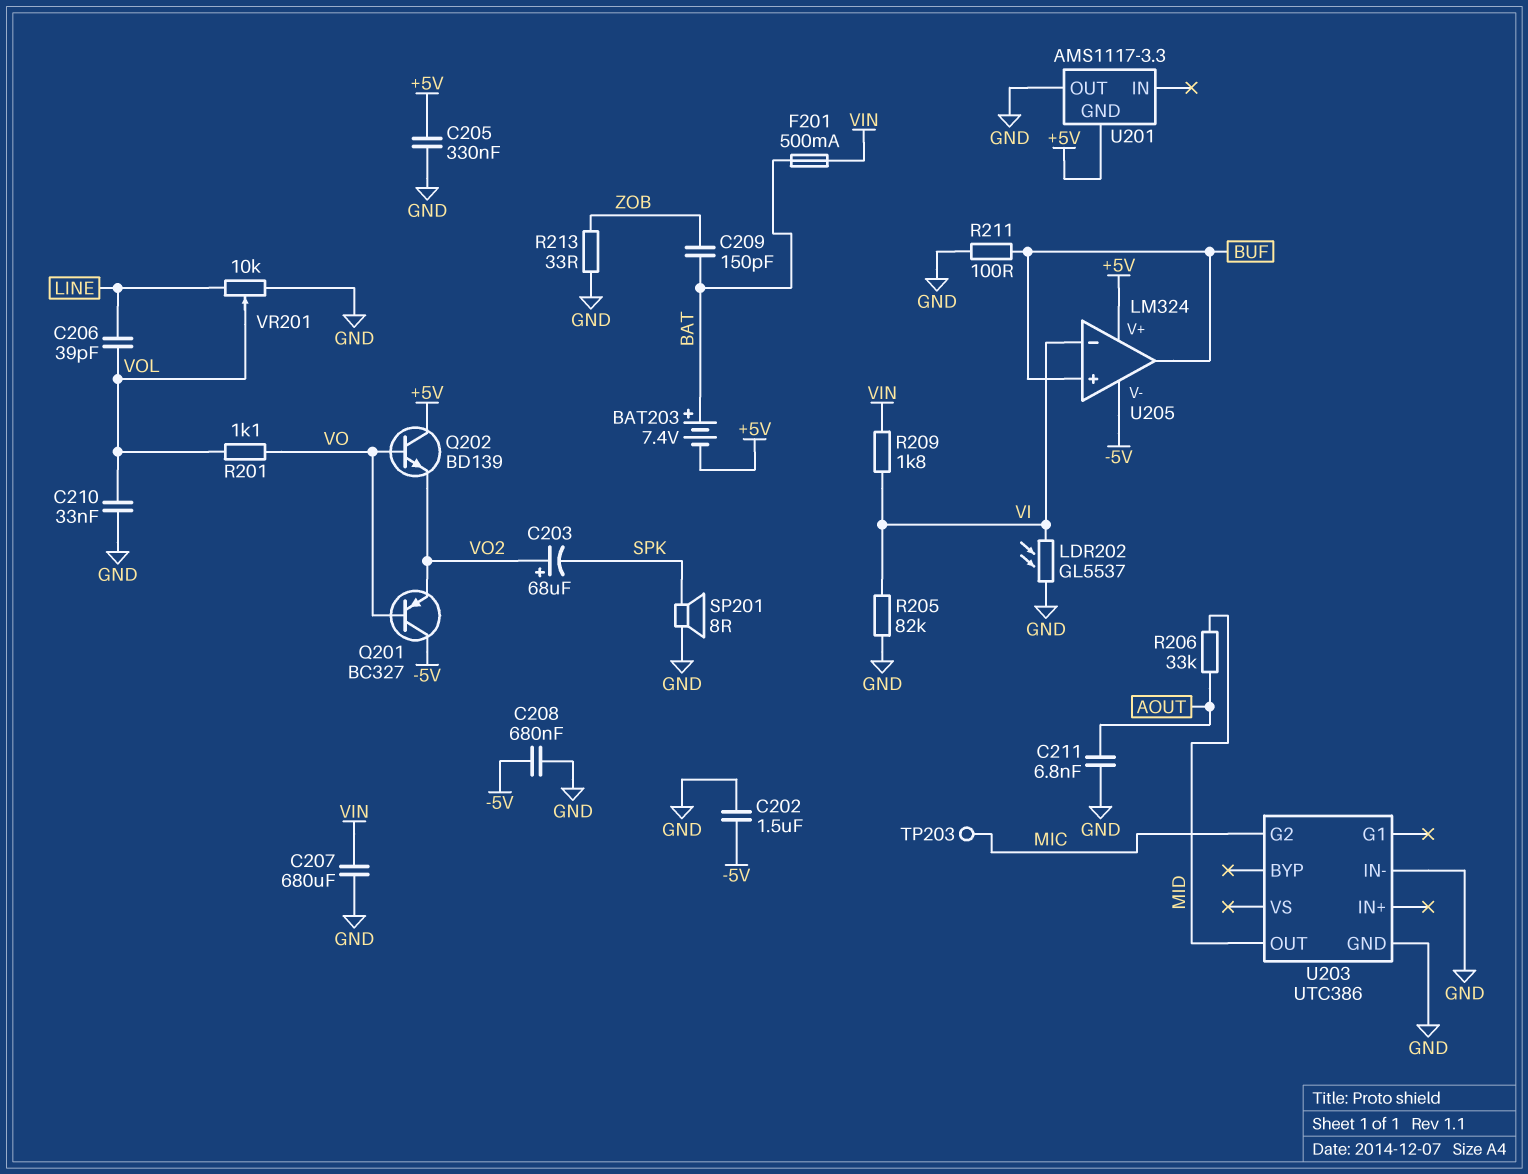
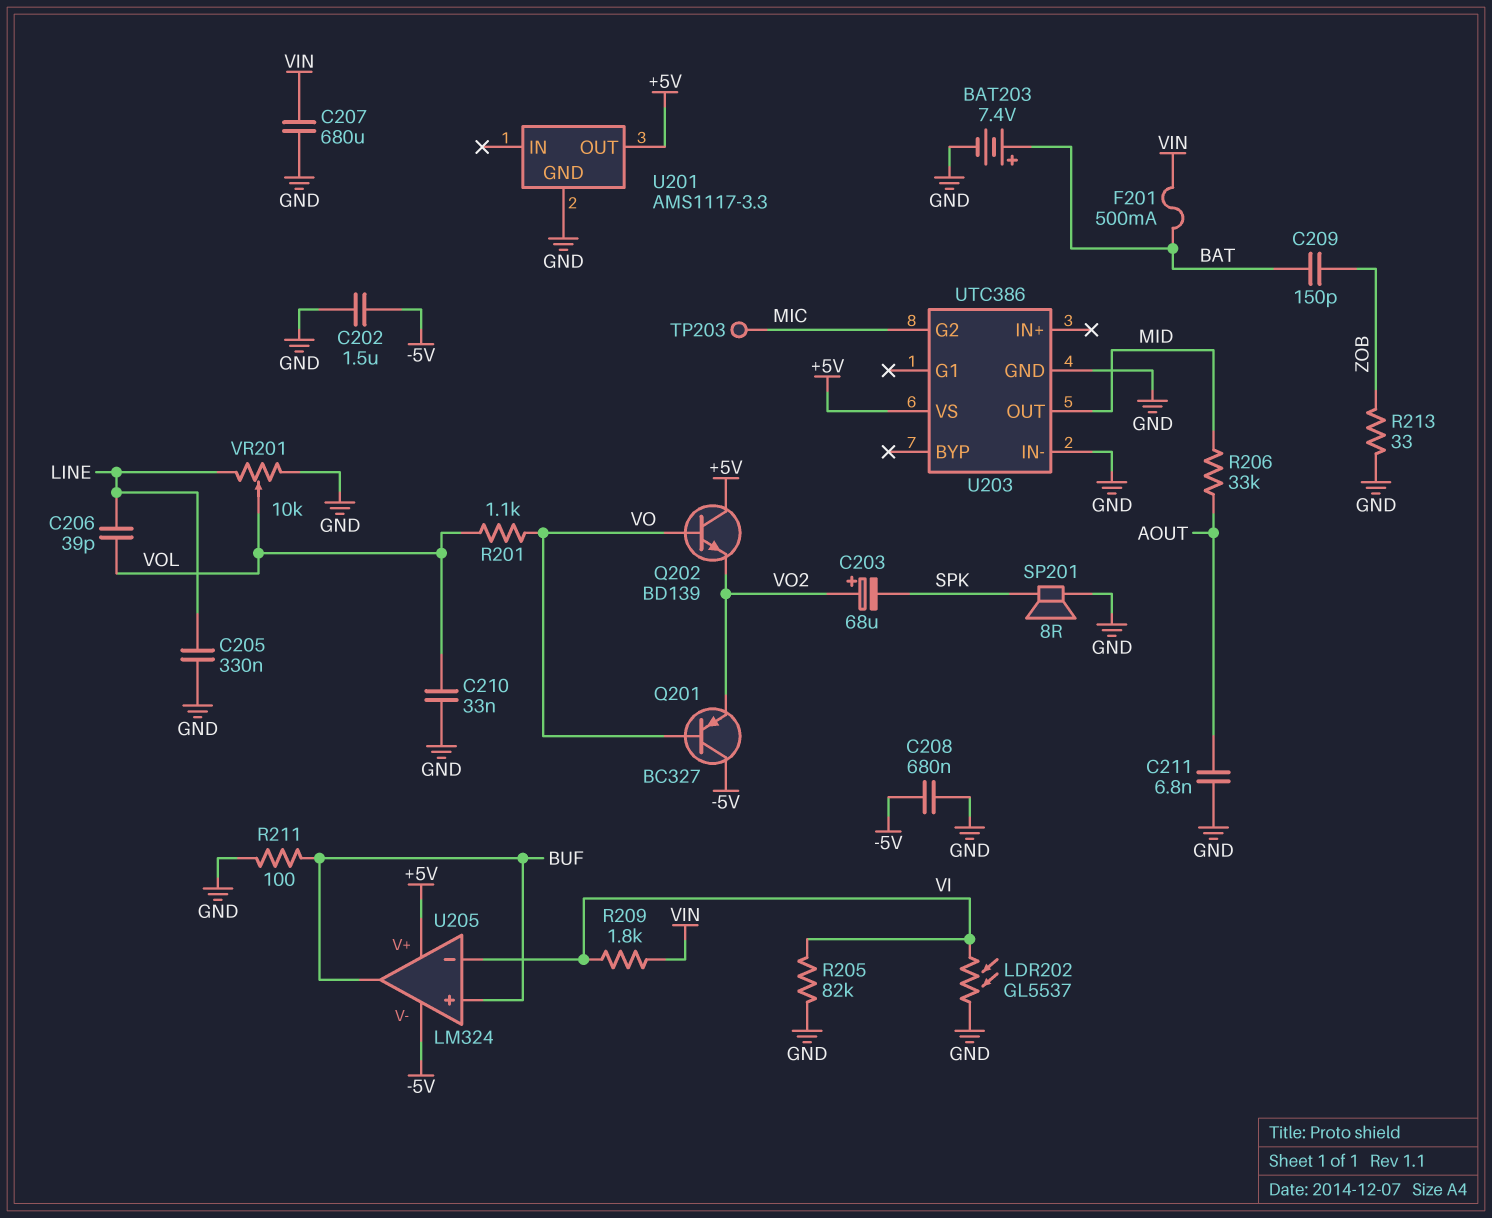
BAT203: 7.4V (plus BAT, minus +5V) -> 7.4V (plus BAT, minus GND)
C205: 330nF (+5V, GND) -> 330nF (GND, LINE)
U201 pin GND: +5V -> GND
U201 pin OUT: GND -> +5V
U203 pin VS: none -> +5V

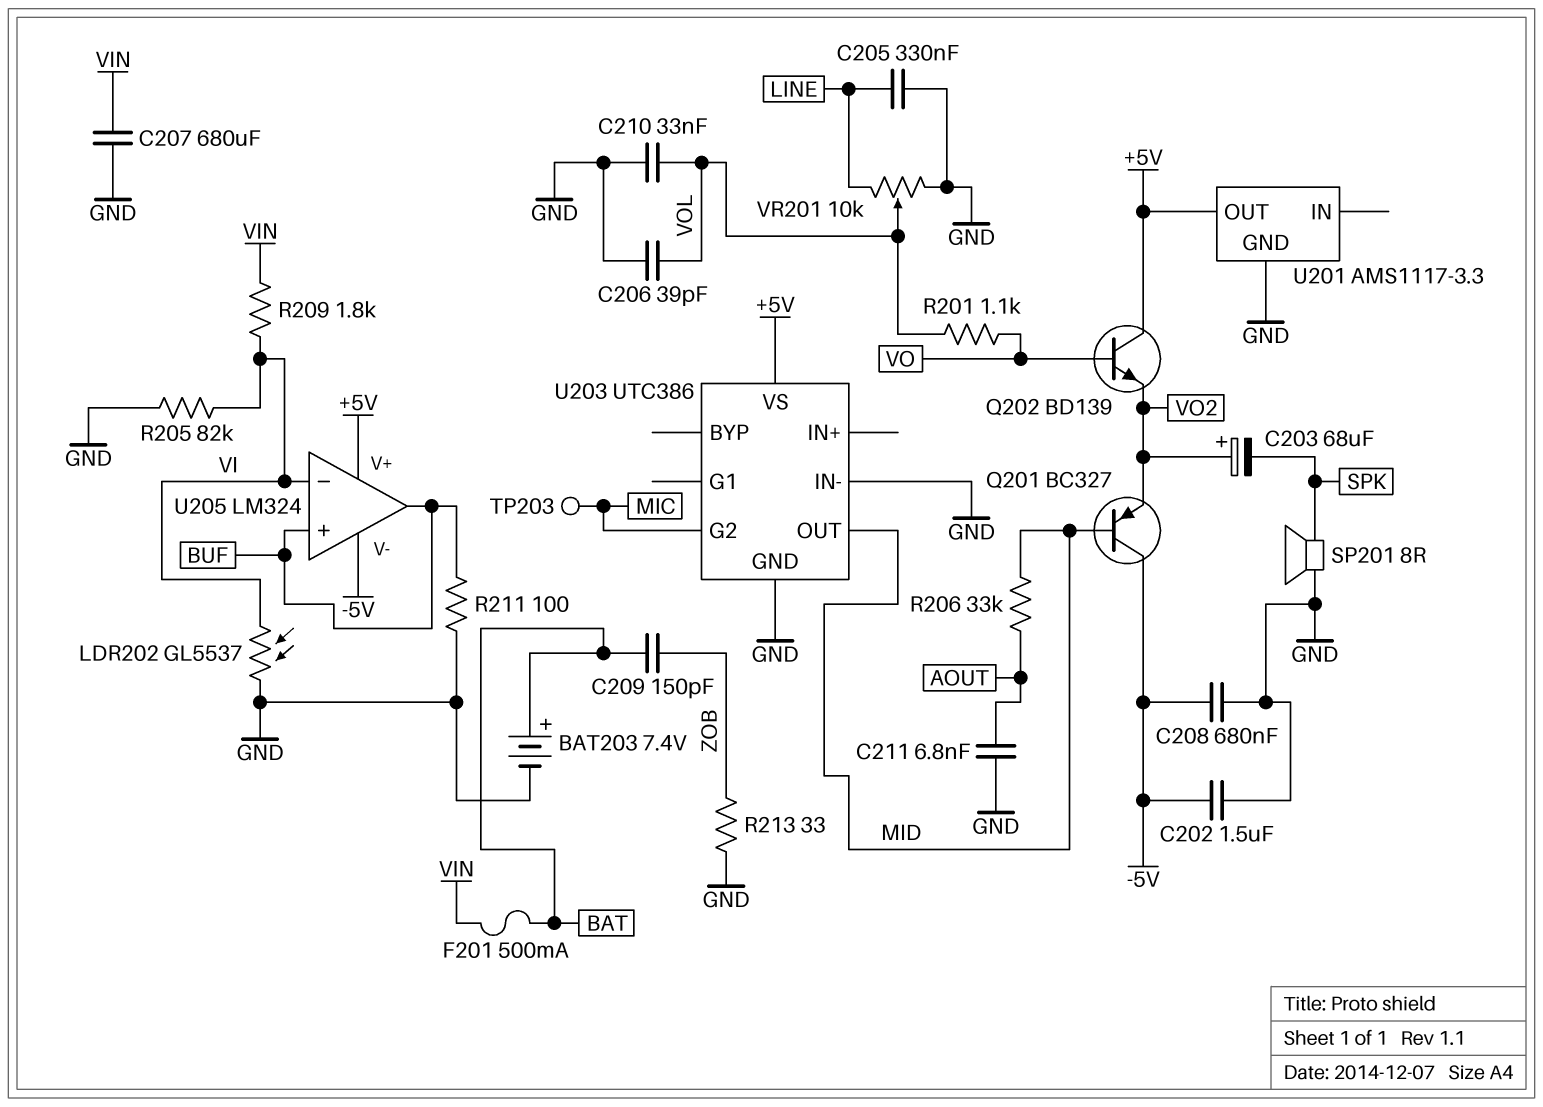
C206: 39pF (LINE, VOL) -> 39pF (GND, VOL)
Q201: PNP BC327 (B VO, C -5V, E VO2) -> PNP BC327 (B MID, C -5V, E VO2)

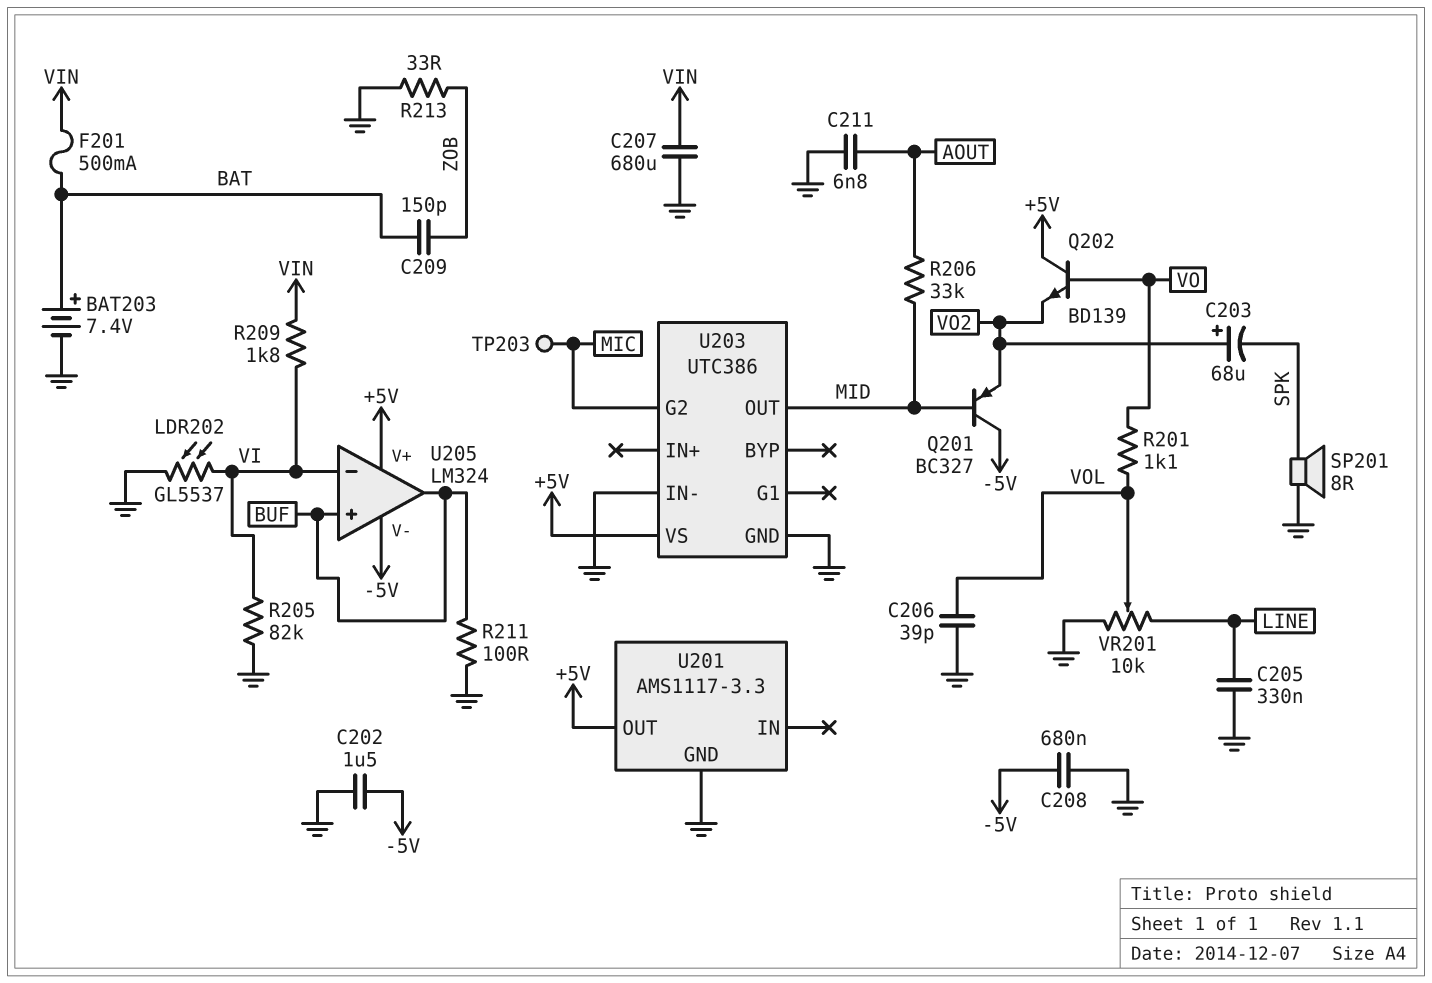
C210: 33nF (GND, VOL) -> none

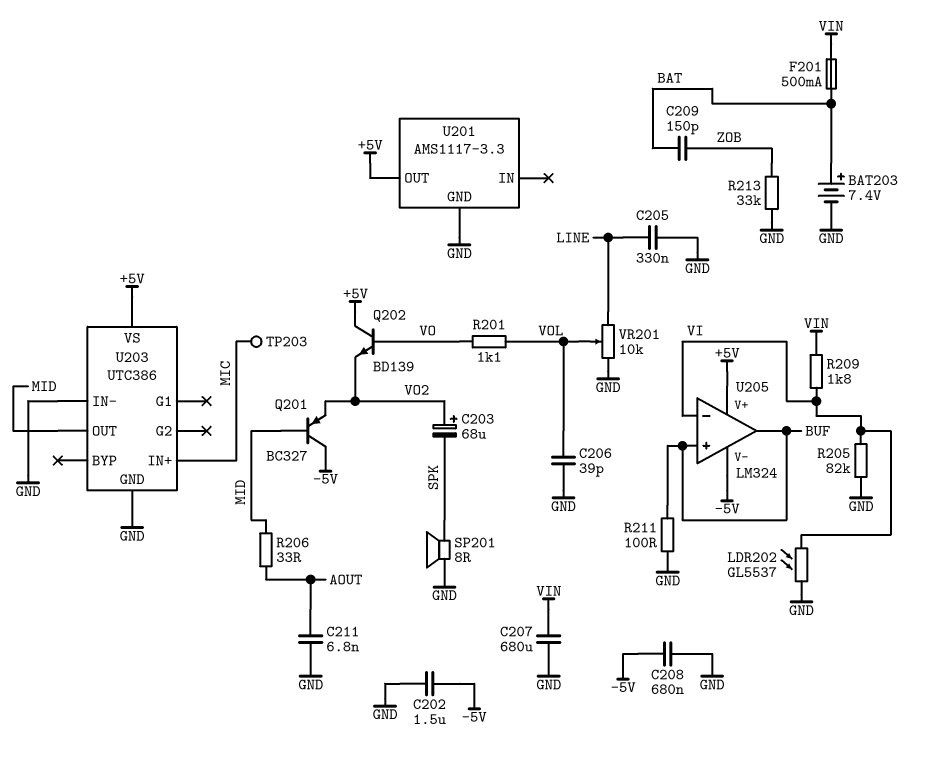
R206: 33k (AOUT, MID) -> 33 (AOUT, MID)
R213: 33 (GND, ZOB) -> 33k (GND, ZOB)
U203 pin G2: MIC -> none
U203 pin IN+: none -> MIC

